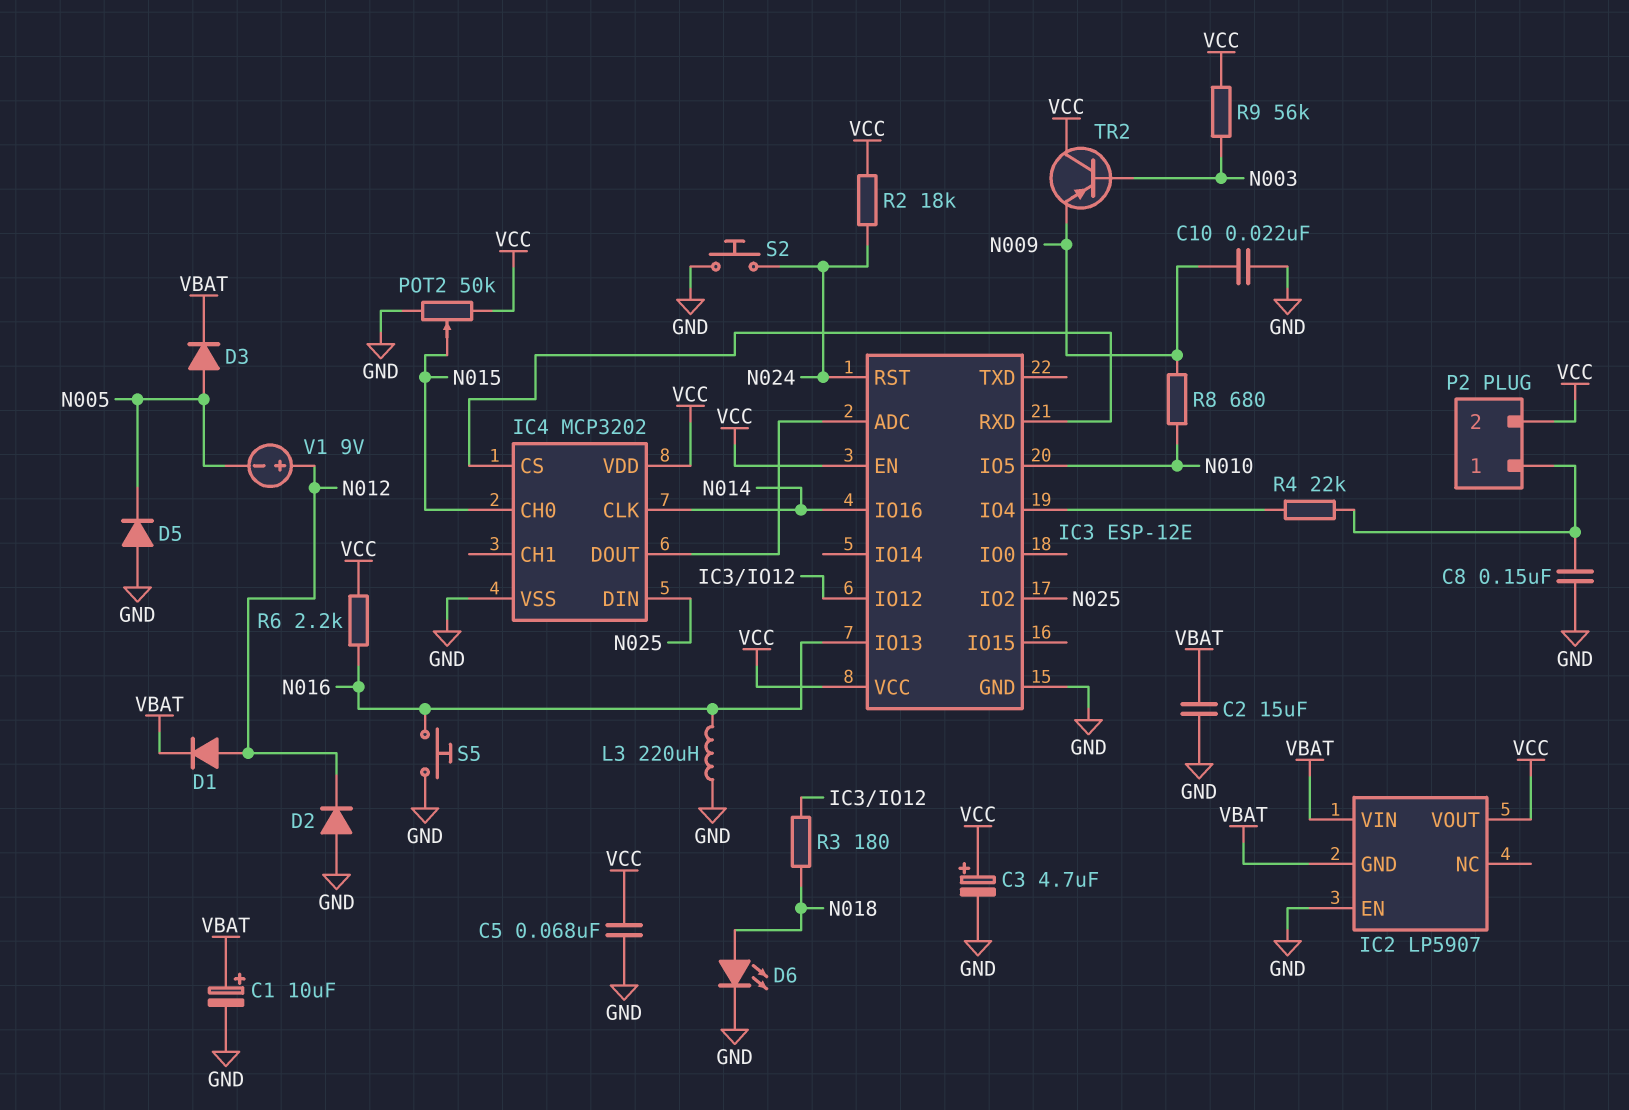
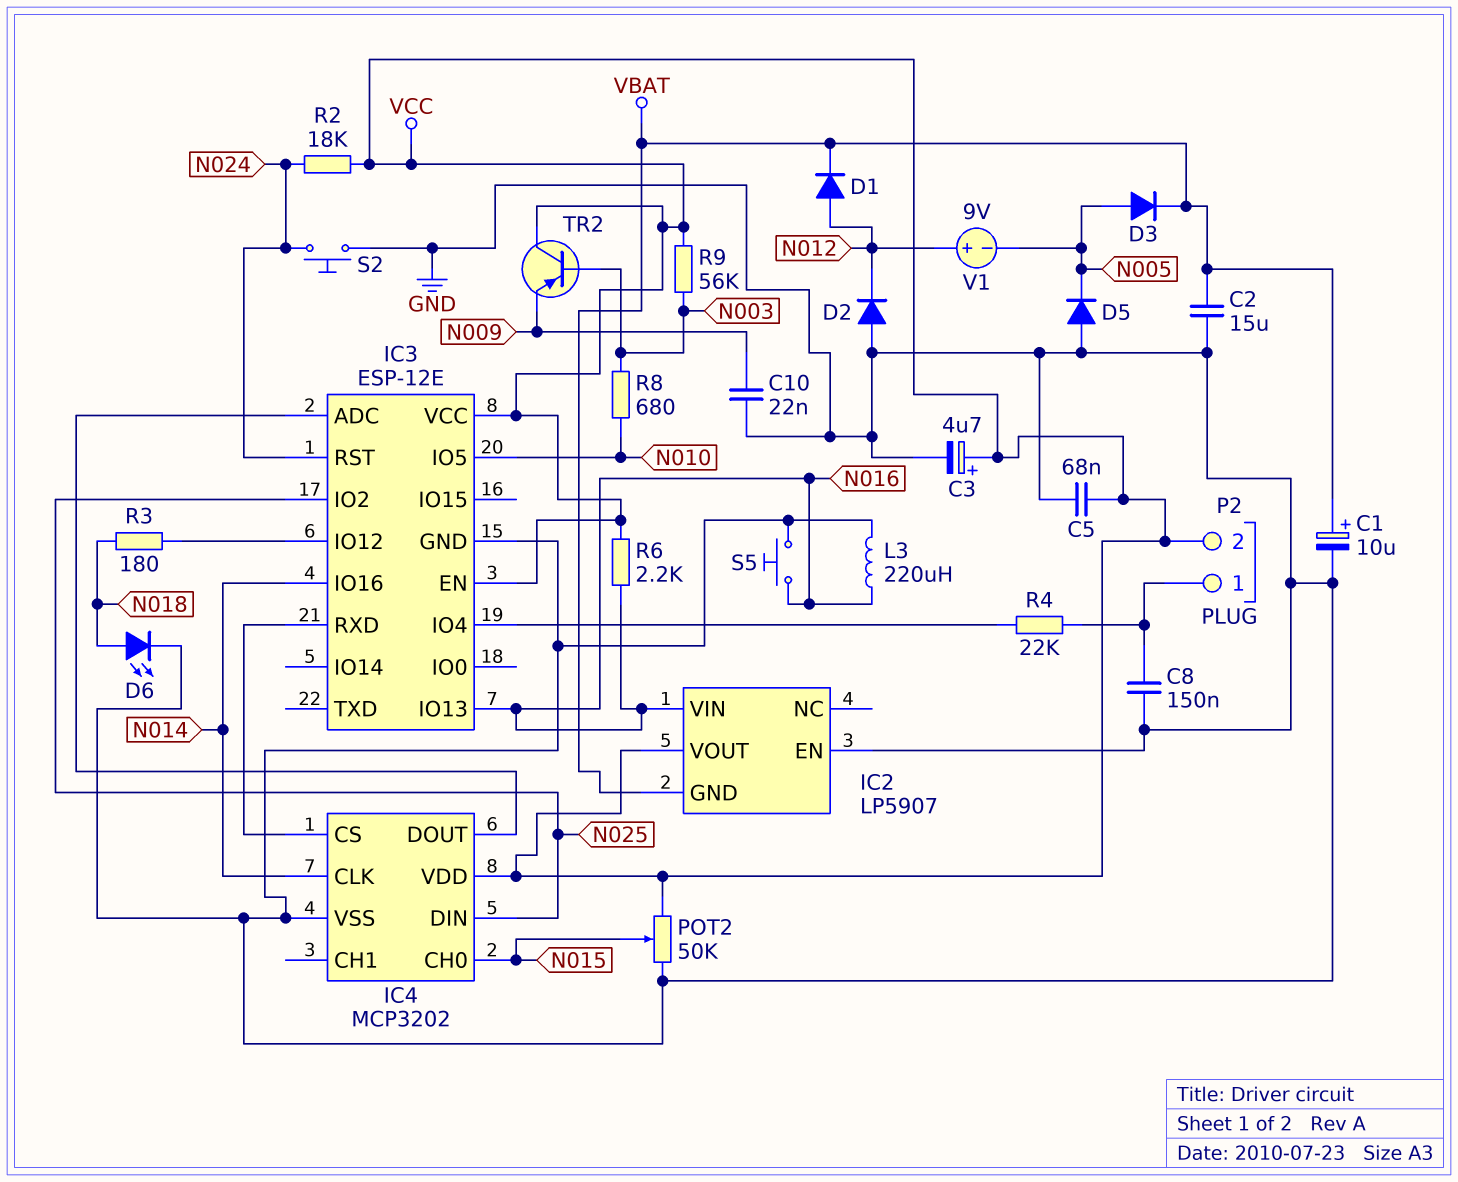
IC2 pin VIN: VBAT -> N016
R8: 680 (N009, N010) -> 680 (N003, N010)

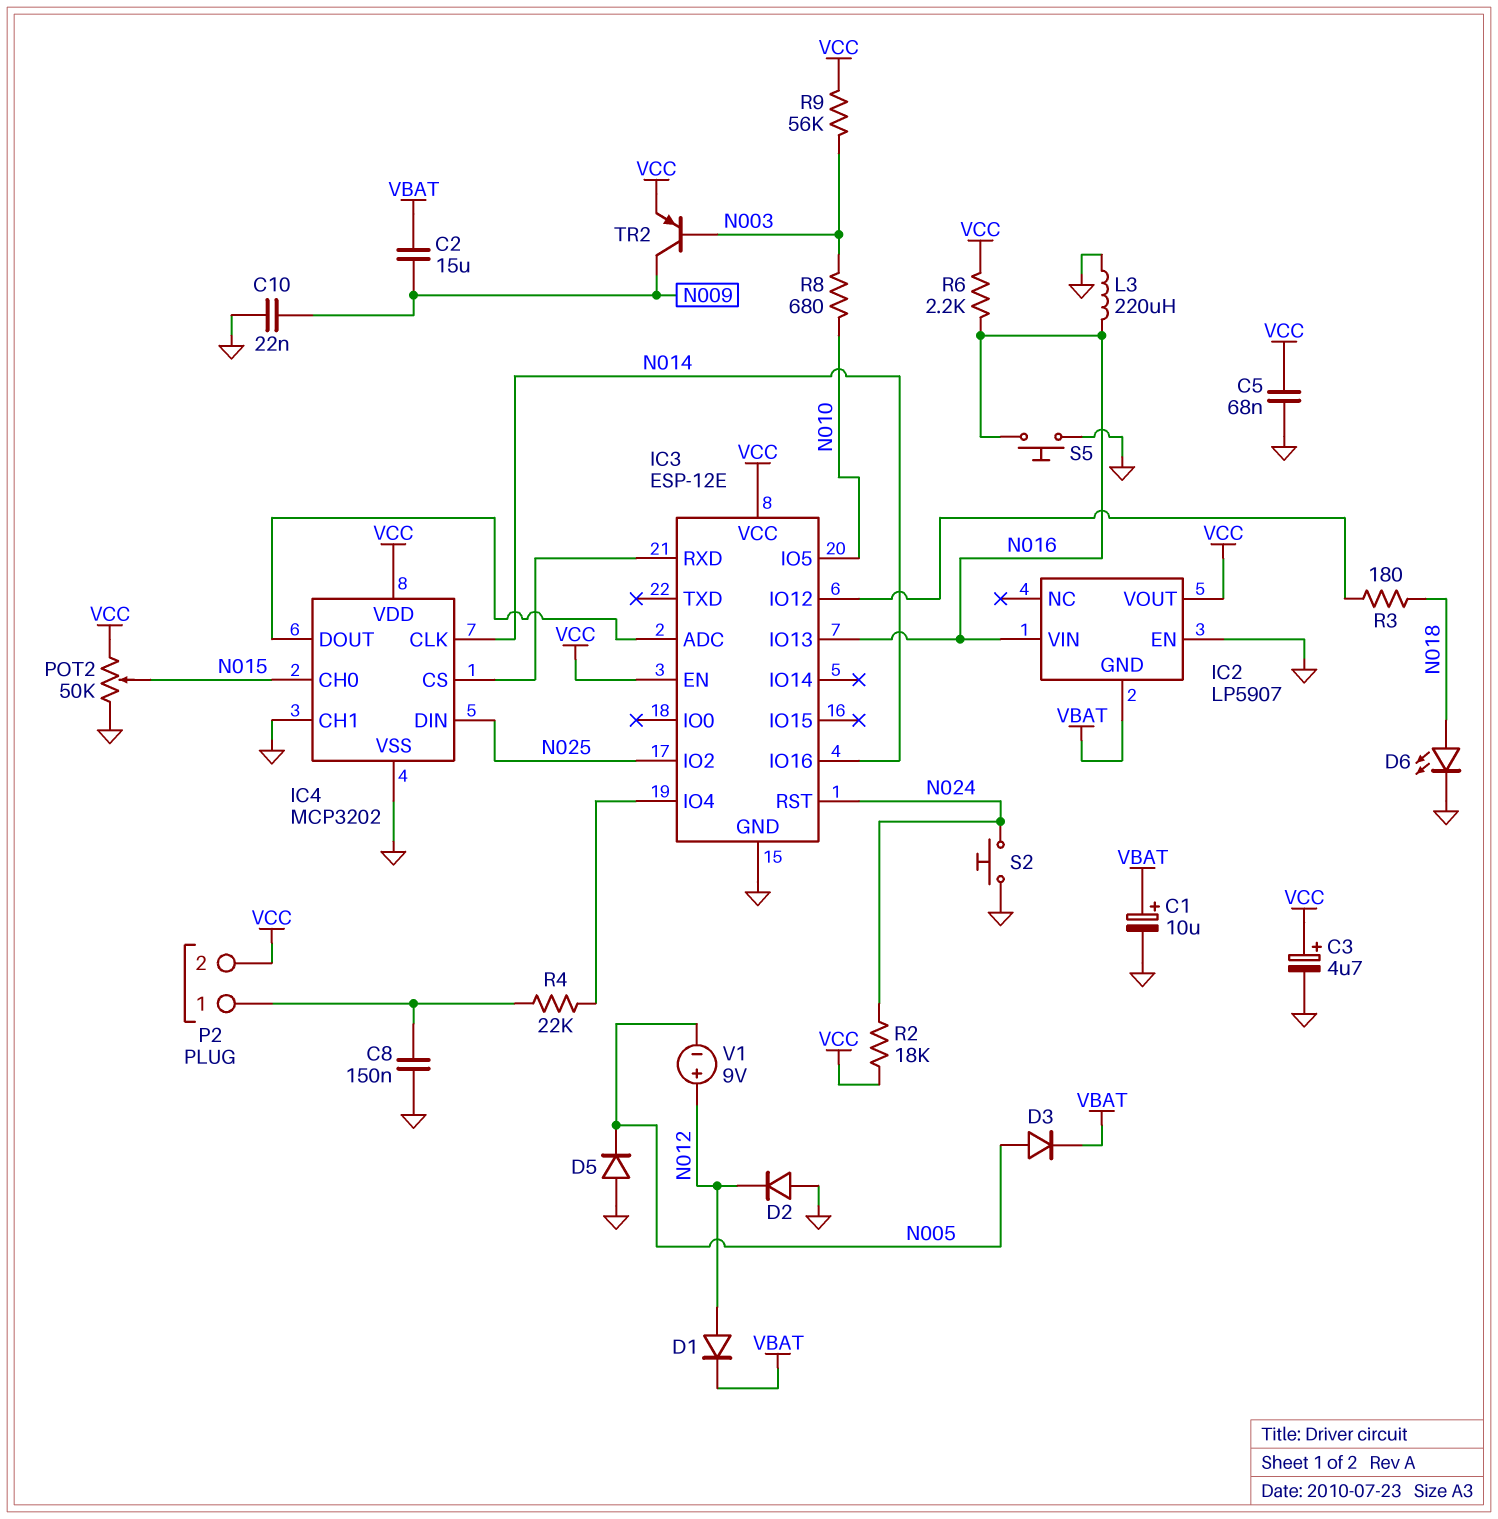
C2: 15uF (GND, VBAT) -> 15uF (N009, VBAT)
IC4 pin CH1: none -> GND
TR2: PNP (B N003, C VCC, E N009) -> PNP (B N003, C N009, E VCC)

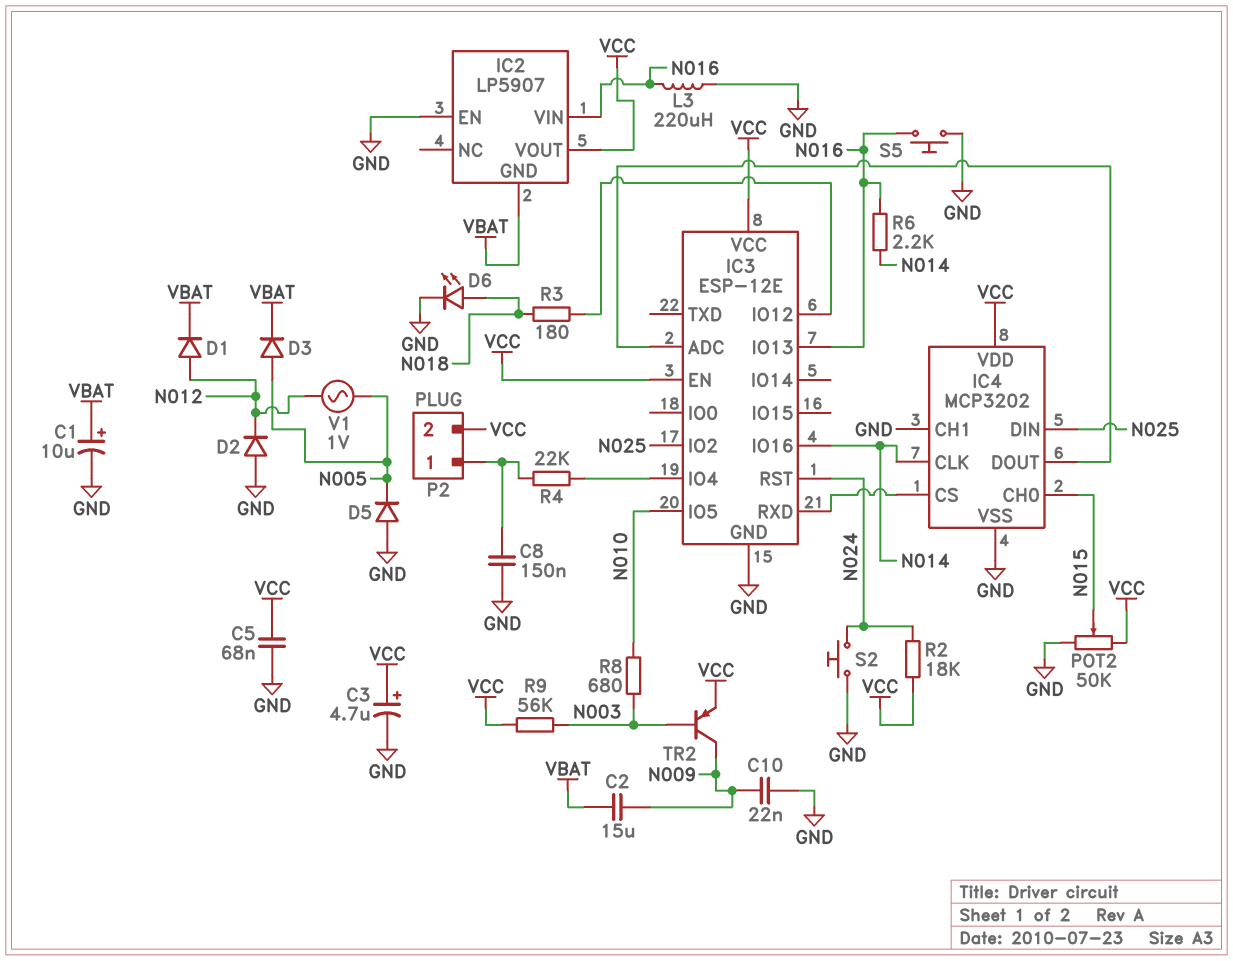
R6: 2.2k (N016, VCC) -> 2.2k (N014, N016)
V1: 9V (plus N012, minus N005) -> AC 1V (N005, N012)

